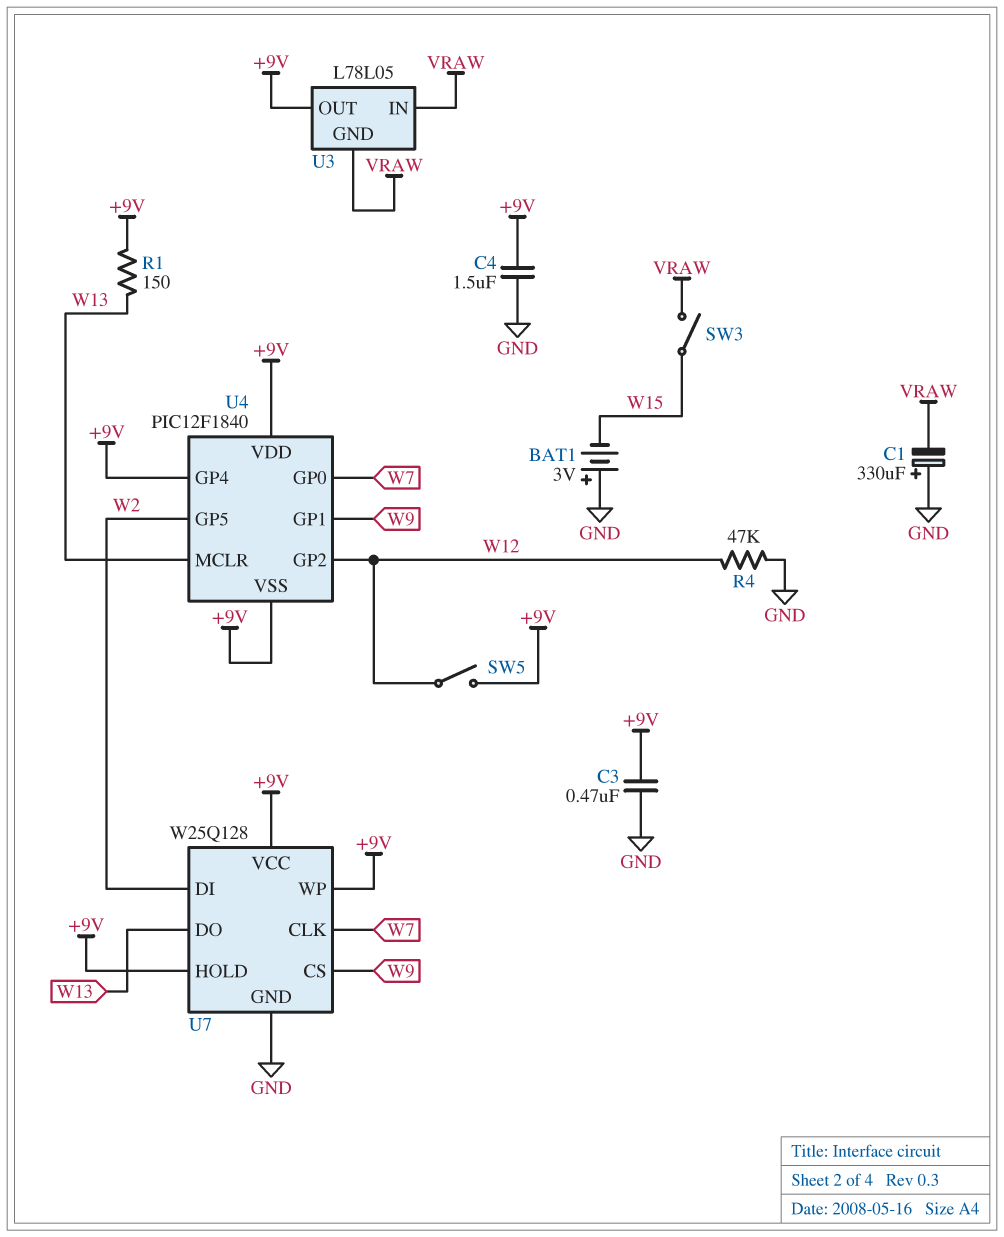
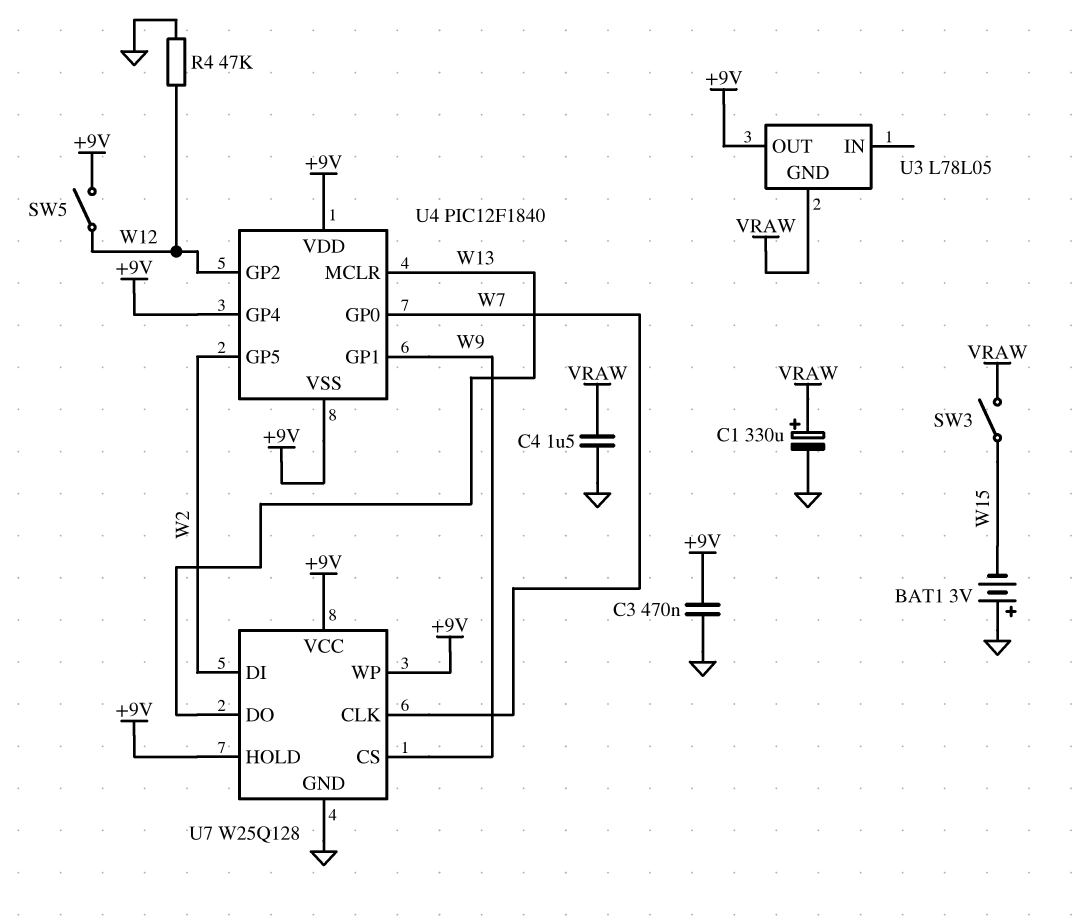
C1: 330uF (plus GND, minus VRAW) -> 330uF (plus VRAW, minus GND)
C4: 1.5uF (+9V, GND) -> 1.5uF (GND, VRAW)
R1: 150 (+9V, W13) -> none
U3 pin IN: VRAW -> none

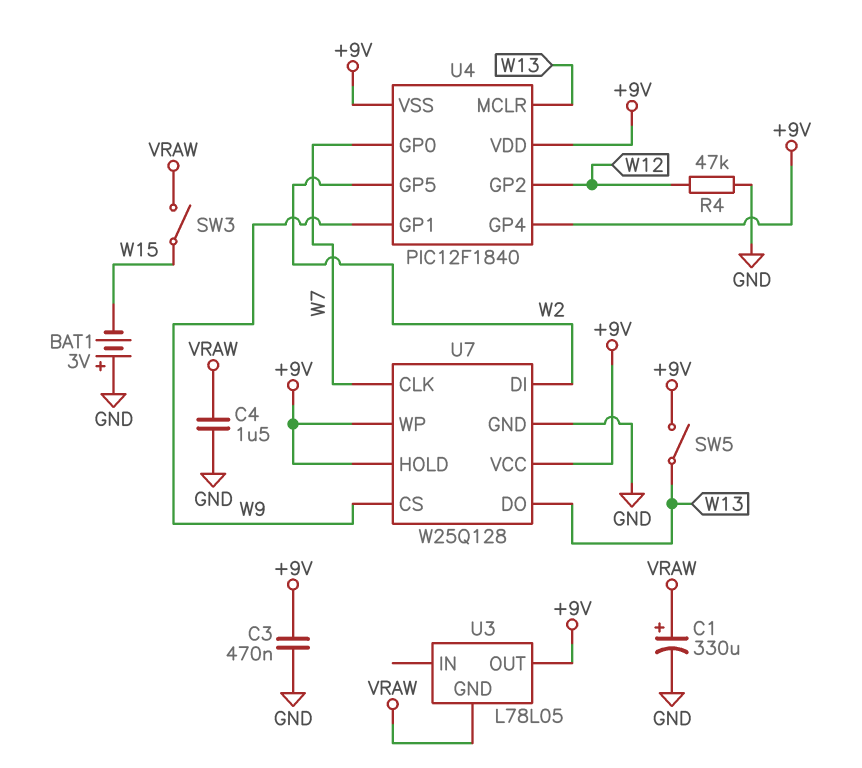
SW5: switch (+9V, W12) -> switch (+9V, W13)

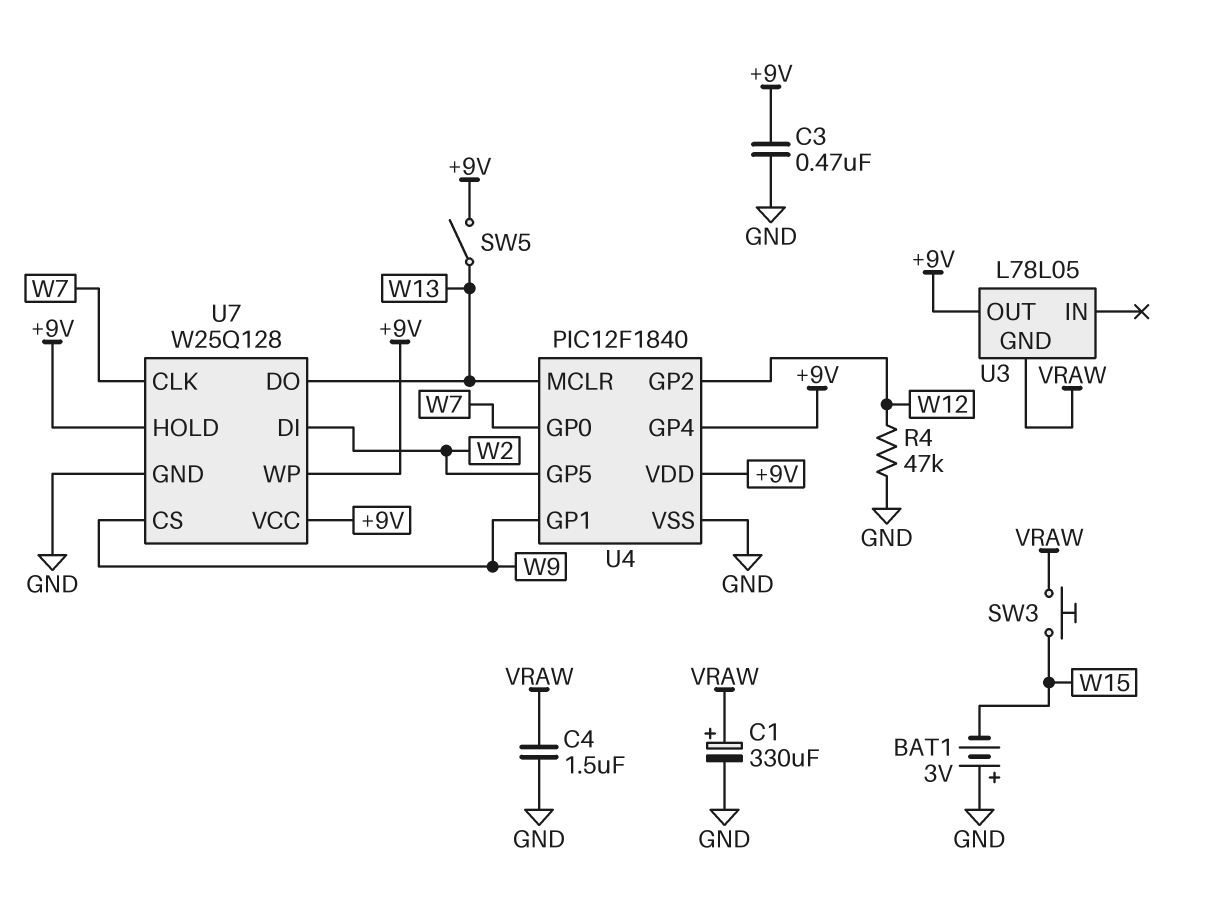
SW3: switch (VRAW, W15) -> button (VRAW, W15)
U4 pin VSS: +9V -> GND

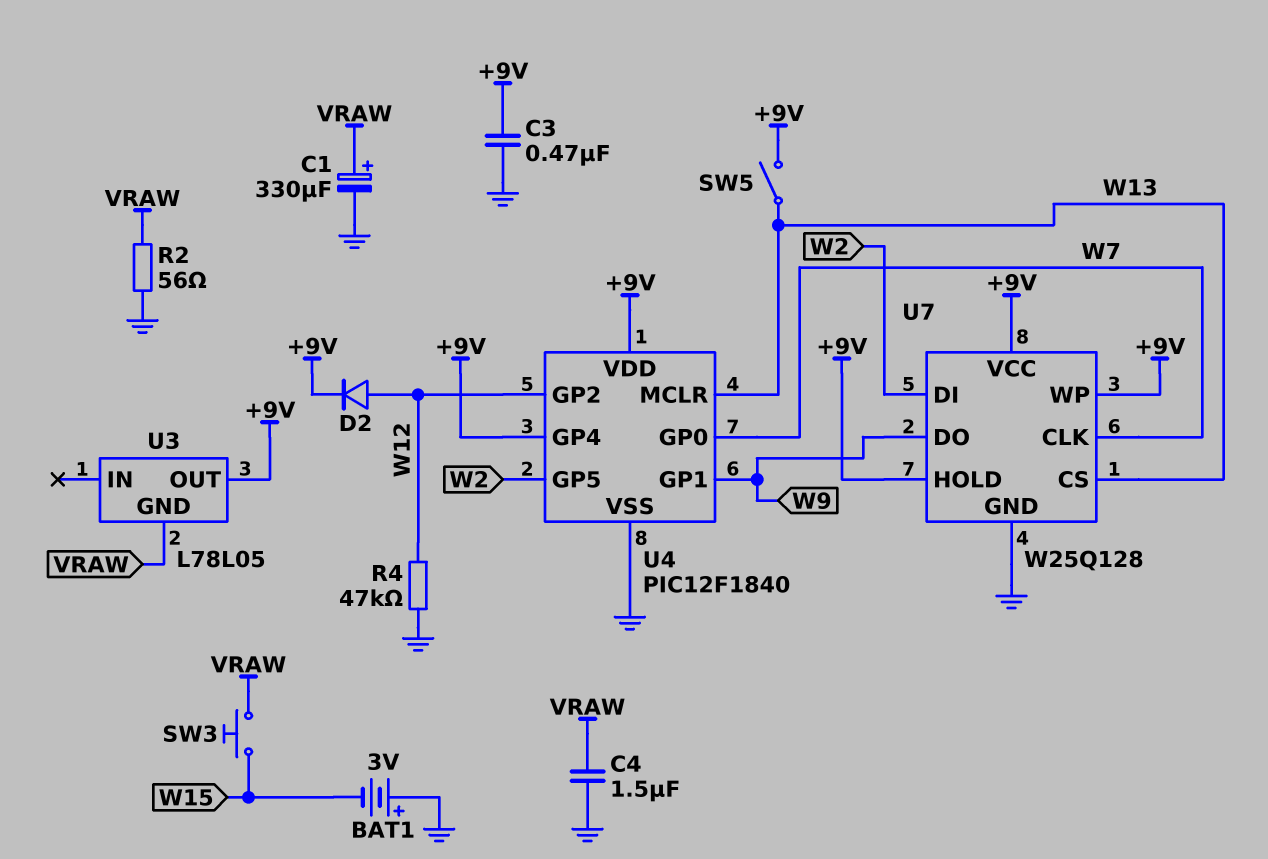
D2: none -> diode (A W12, K +9V)
R2: none -> 56 (GND, VRAW)
U7 pin CS: W9 -> W13
U7 pin DO: W13 -> W9

